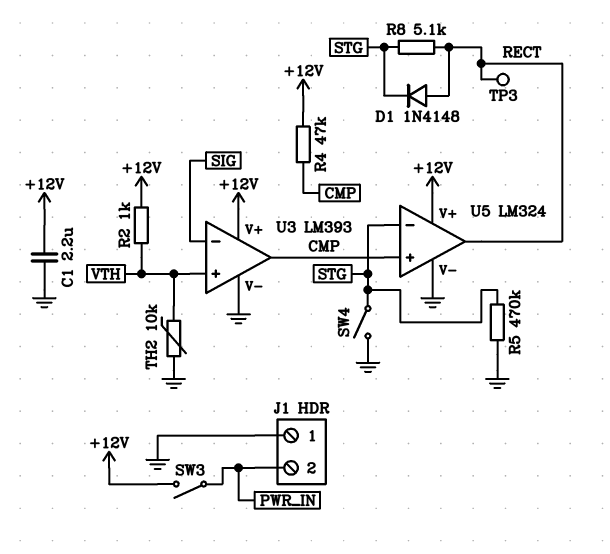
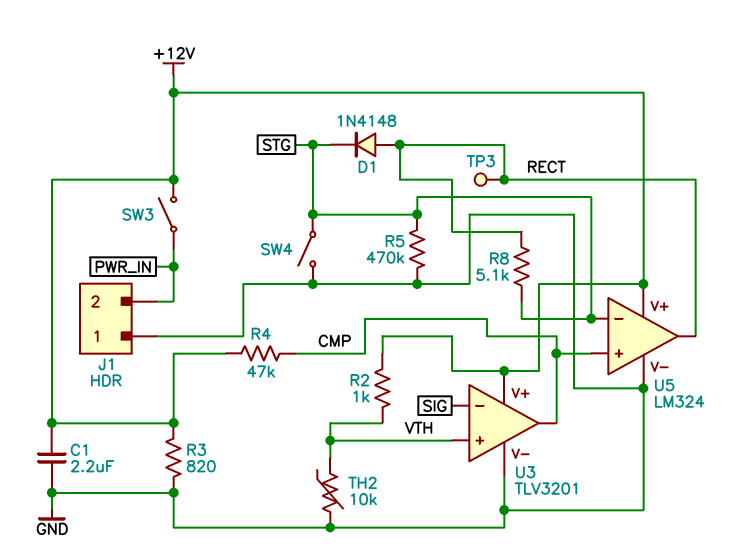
R3: none -> 820 (+12V, GND)
U3: LM393 -> TLV3201

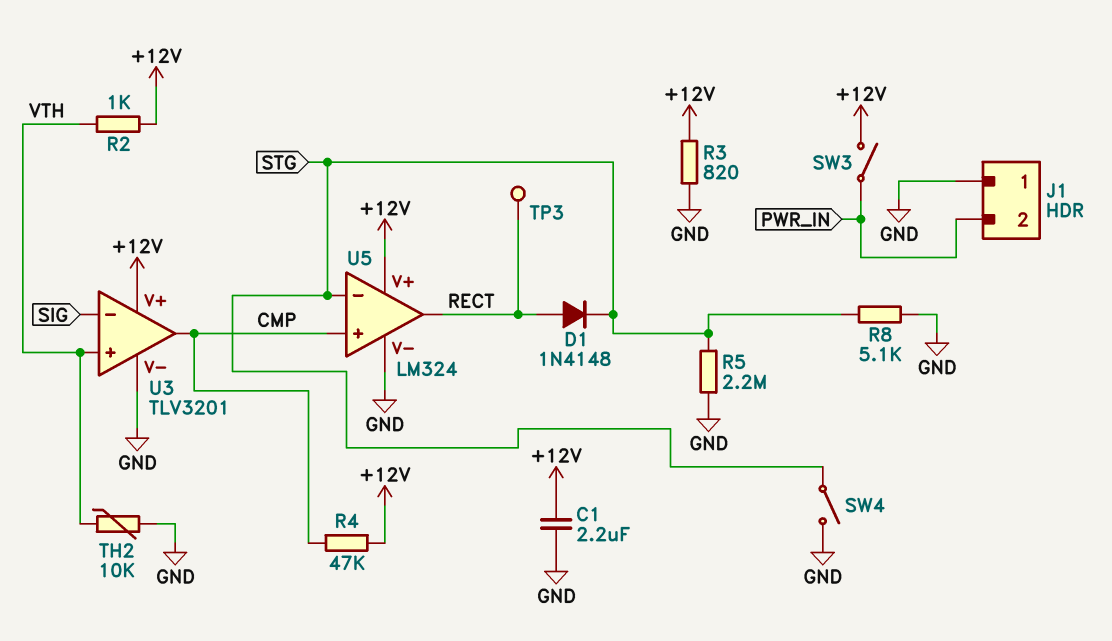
R5: 470k (GND, STG) -> 2.2M (GND, STG)
R8: 5.1k (RECT, STG) -> 5.1k (GND, STG)

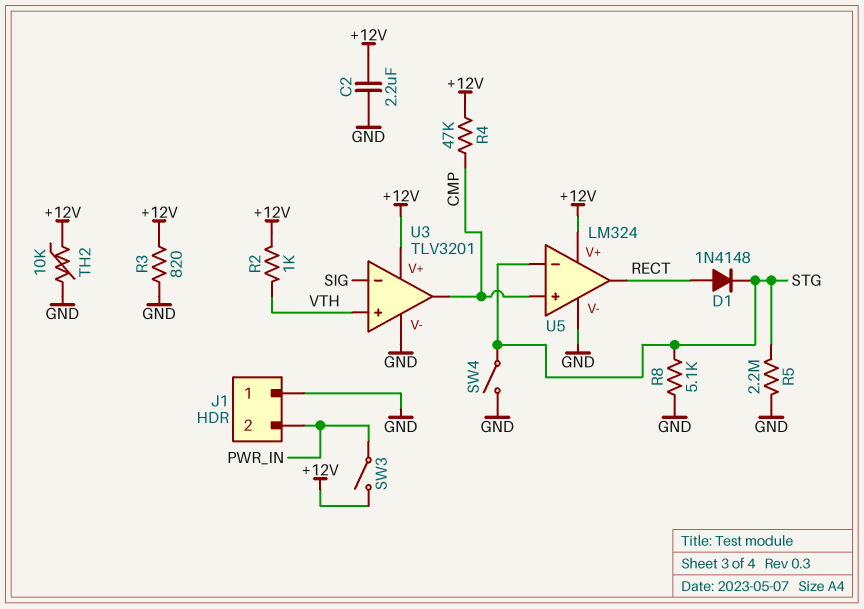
C1: 2.2uF (+12V, GND) -> none
C2: none -> 2.2uF (+12V, GND)
TH2: 10k (GND, VTH) -> 10k (+12V, GND)
TP3: test point (RECT) -> none

